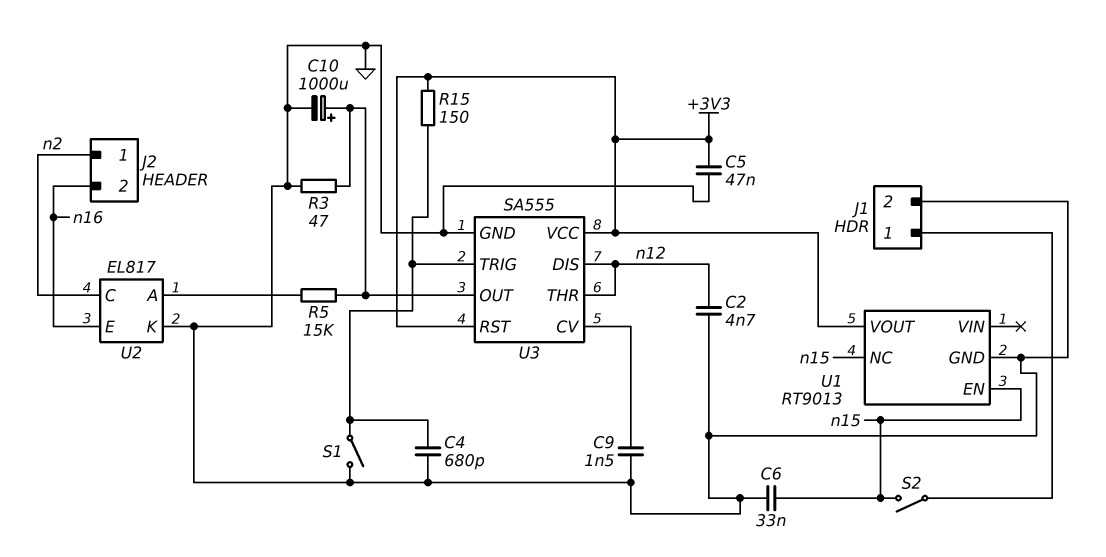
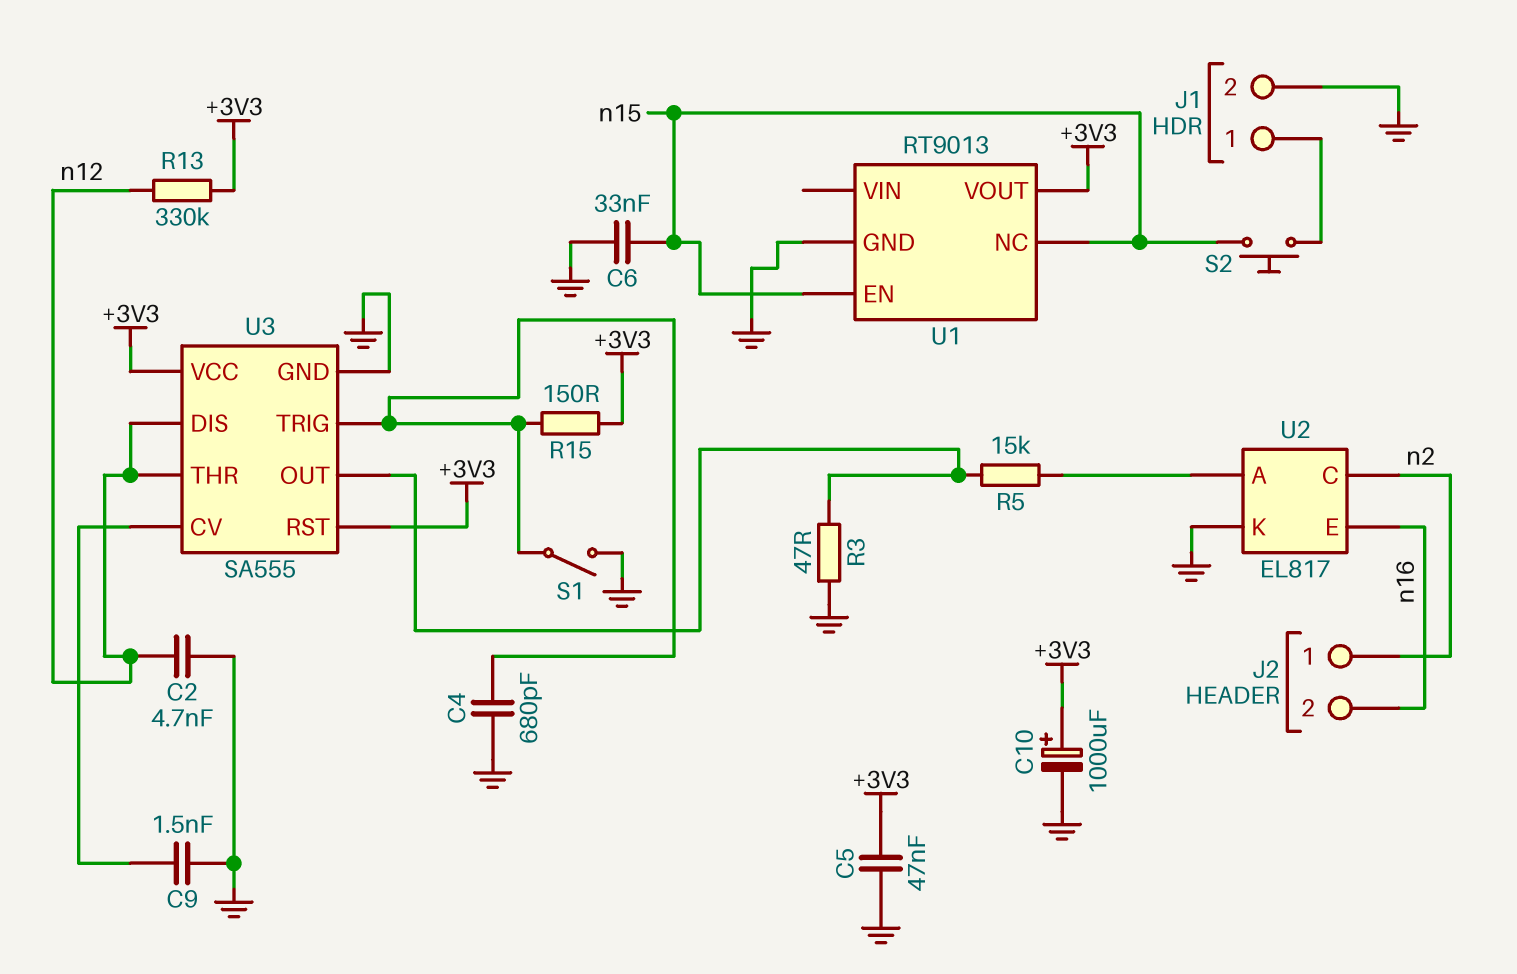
C10: 1000uF (plus U3/OUT, minus GND) -> 1000uF (plus +3V3, minus GND)
R13: none -> 330k (+3V3, n12)
S2: switch (J1/1, n15) -> button (J1/1, n15)

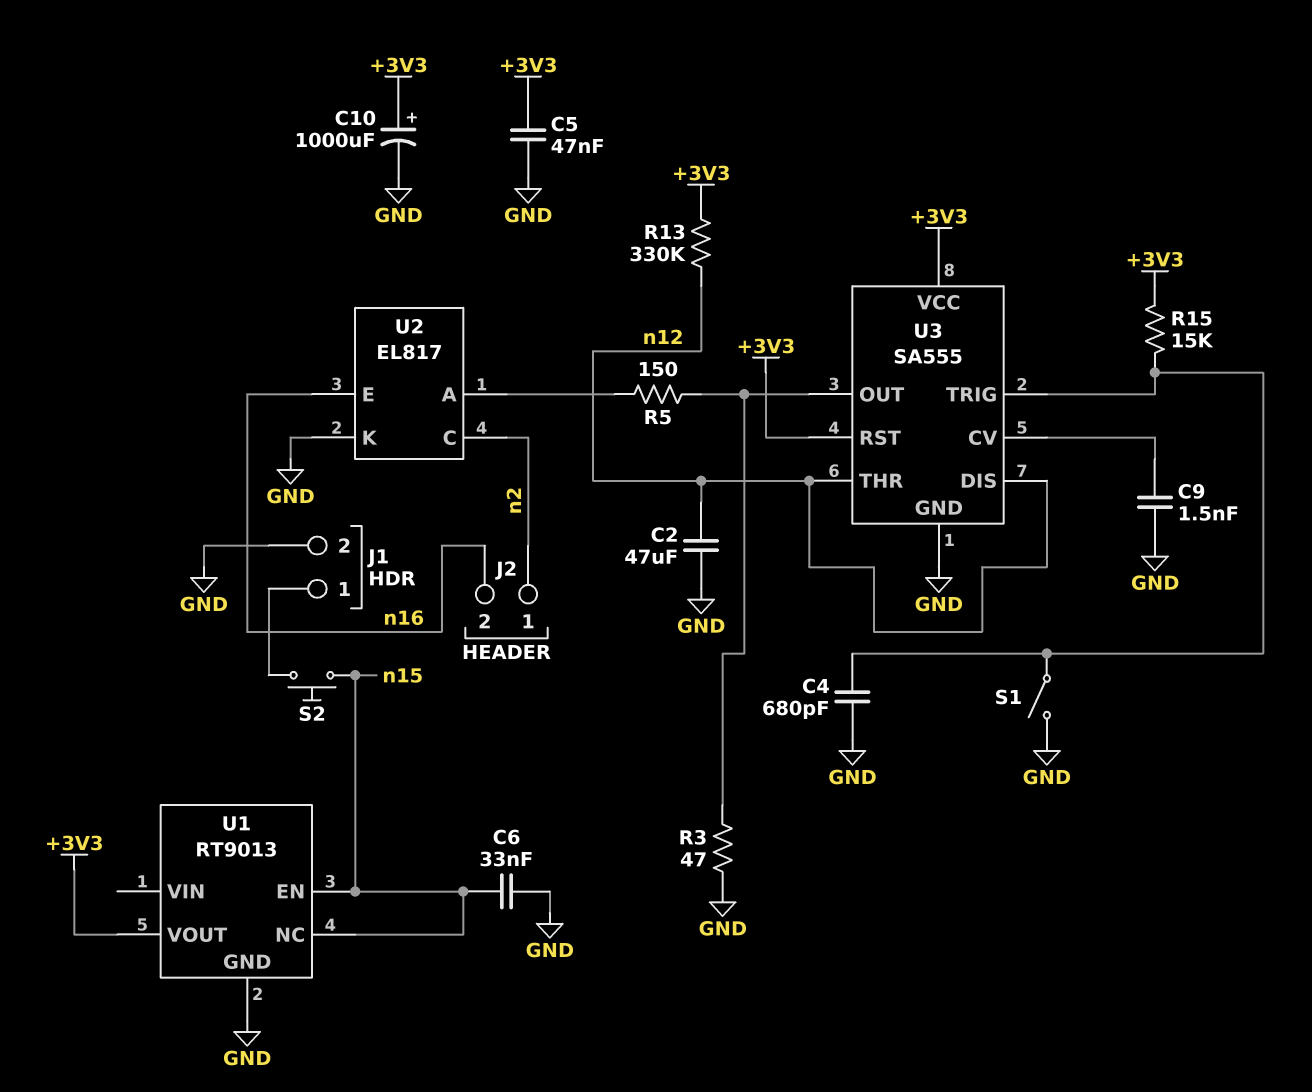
C2: 4.7nF (GND, n12) -> 47uF (GND, n12)
R5: 15k (U2/A, U3/OUT) -> 150 (U2/A, U3/OUT)
R15: 150 (+3V3, U3/TRIG) -> 15k (+3V3, U3/TRIG)

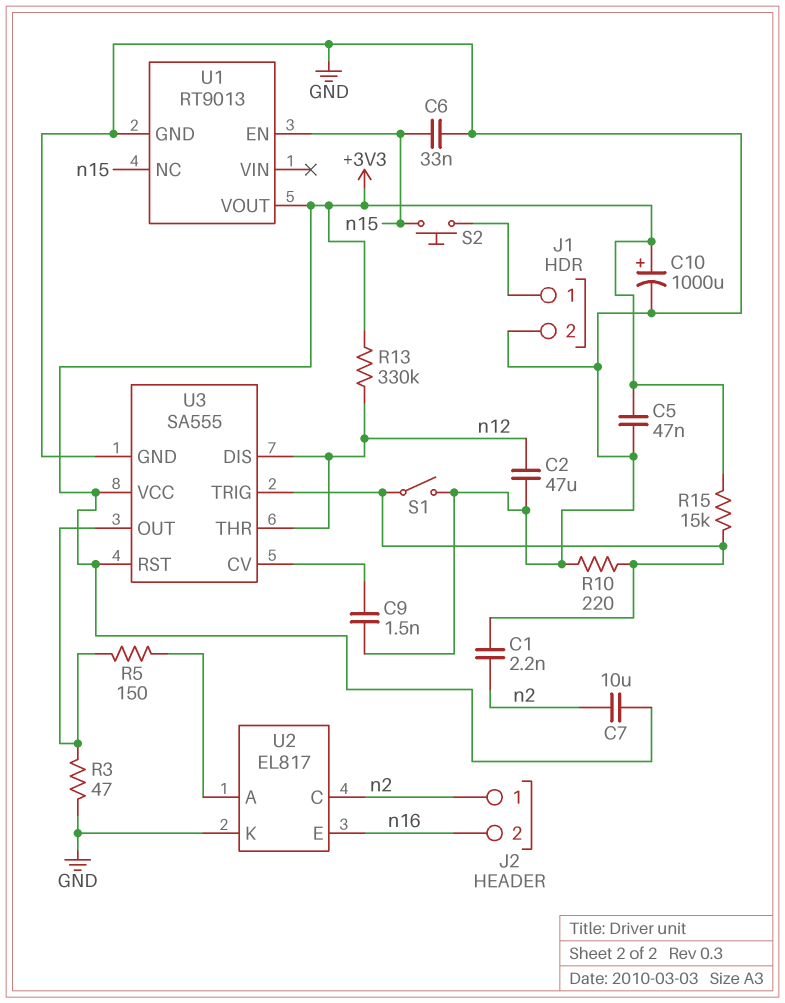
C1: none -> 2.2nF (U3/TRIG, n2)
C4: 680pF (GND, U3/TRIG) -> none
C7: none -> 10uF (+3V3, n2)
R10: none -> 220 (GND, U3/TRIG)

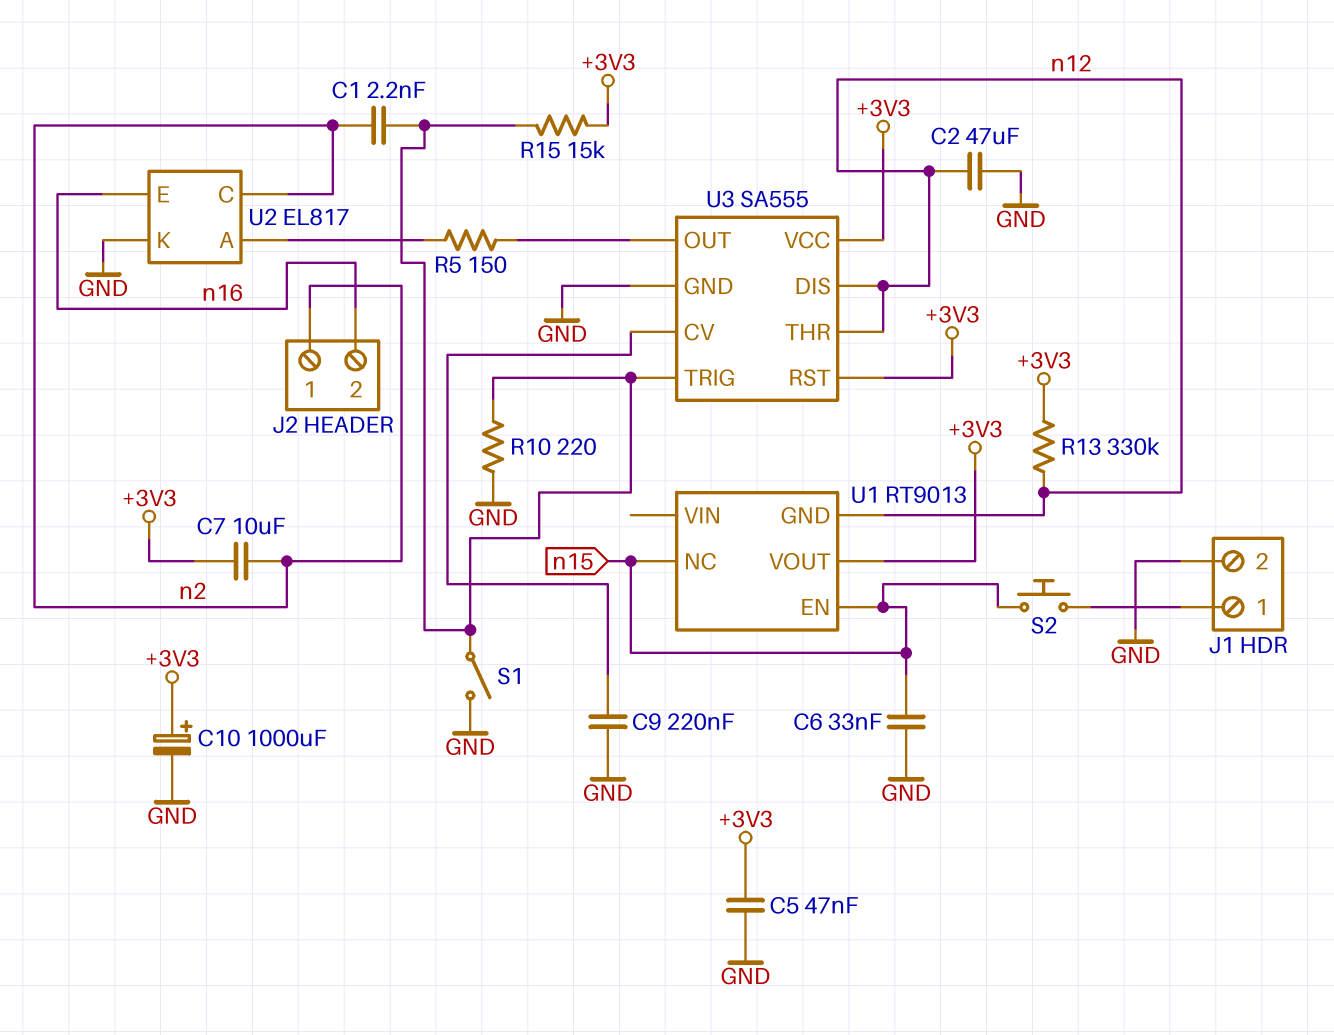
C9: 1.5nF (GND, U3/CV) -> 220nF (GND, U3/CV)
R3: 47 (GND, U3/OUT) -> none
U1 pin GND: GND -> n12

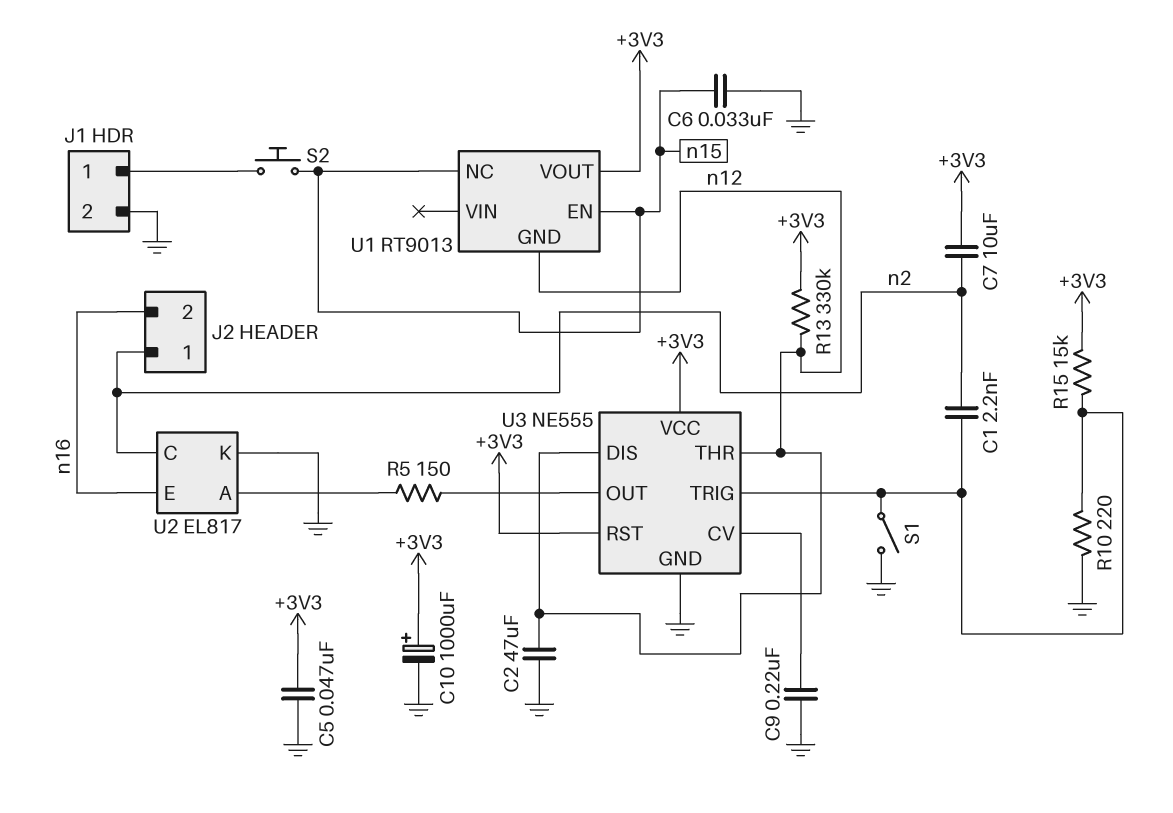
U3: SA555 -> NE555

